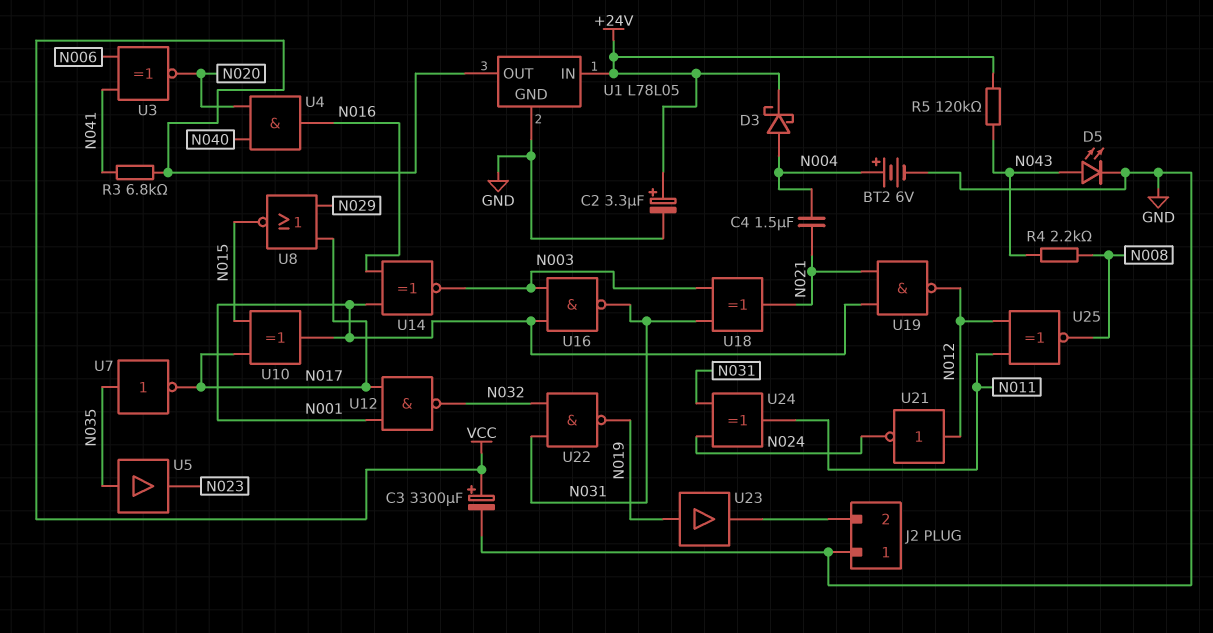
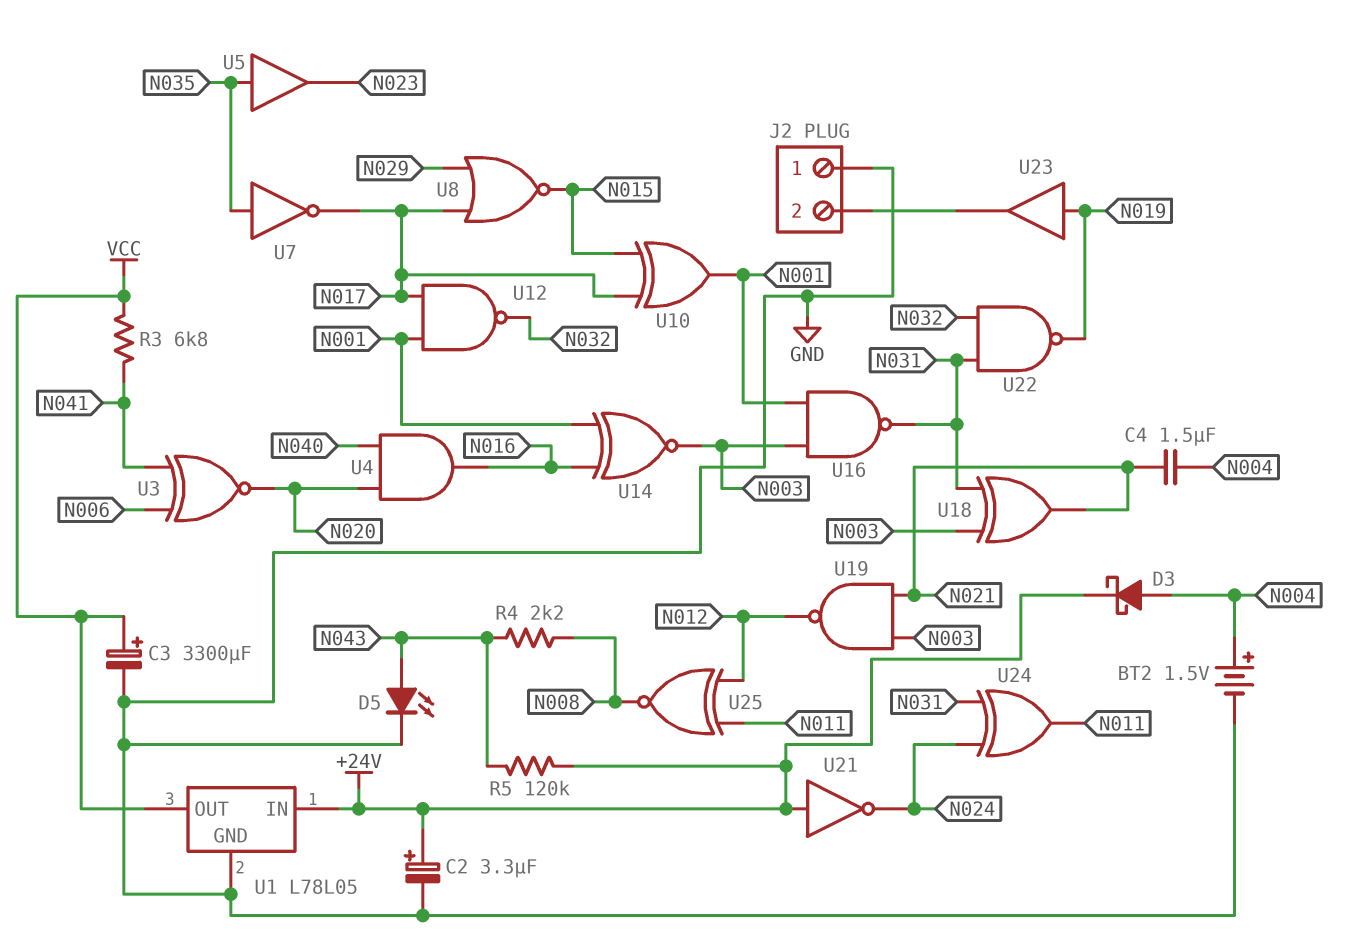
BT2: 6V (plus N004, minus GND) -> 1.5V (plus N004, minus GND)
U19: NAND (in N001, in N021, out N012) -> NAND (in N003, in N021, out N012)
U21: NOT (in N012, out N024) -> NOT (in +24V, out N024)

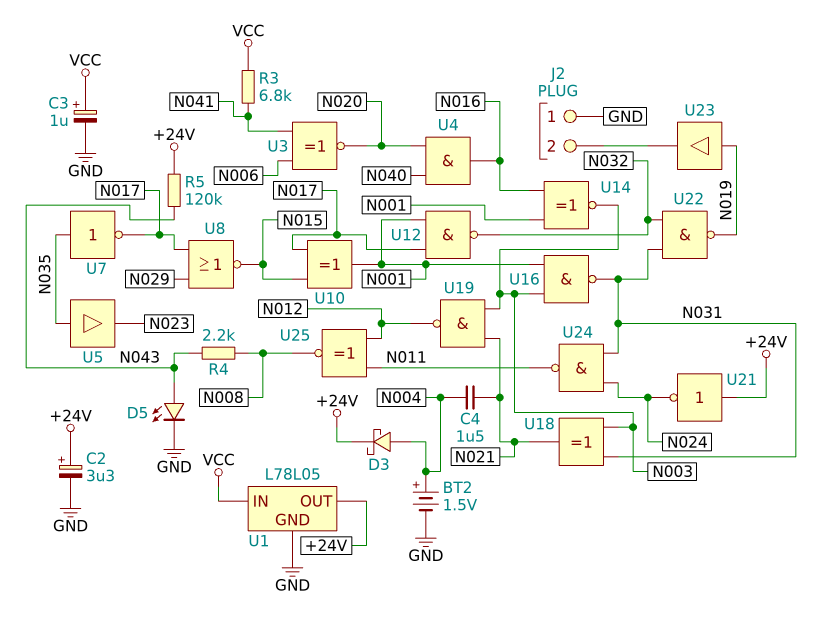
C3: 3300uF (plus VCC, minus GND) -> 1uF (plus VCC, minus GND)
U1 pin IN: +24V -> VCC
U1 pin OUT: VCC -> +24V
U24: XOR (in N024, in N031, out N011) -> NAND (in N024, in N031, out N011)

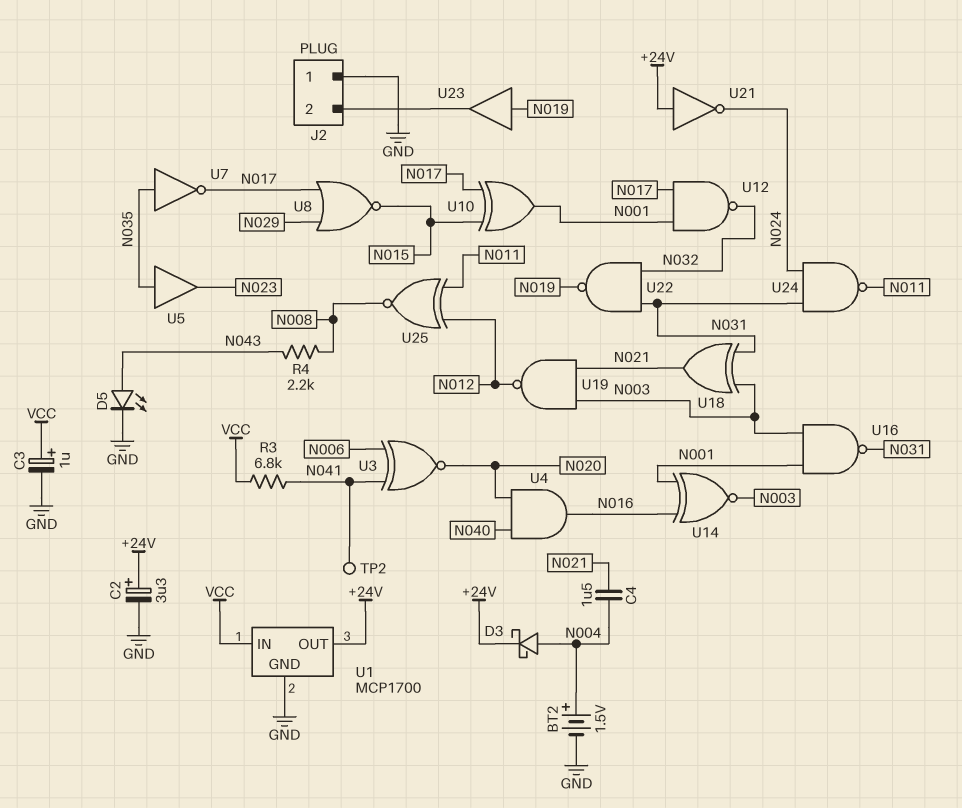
R5: 120k (+24V, N043) -> none
TP2: none -> test point (N041)
U1: L78L05 -> MCP1700

